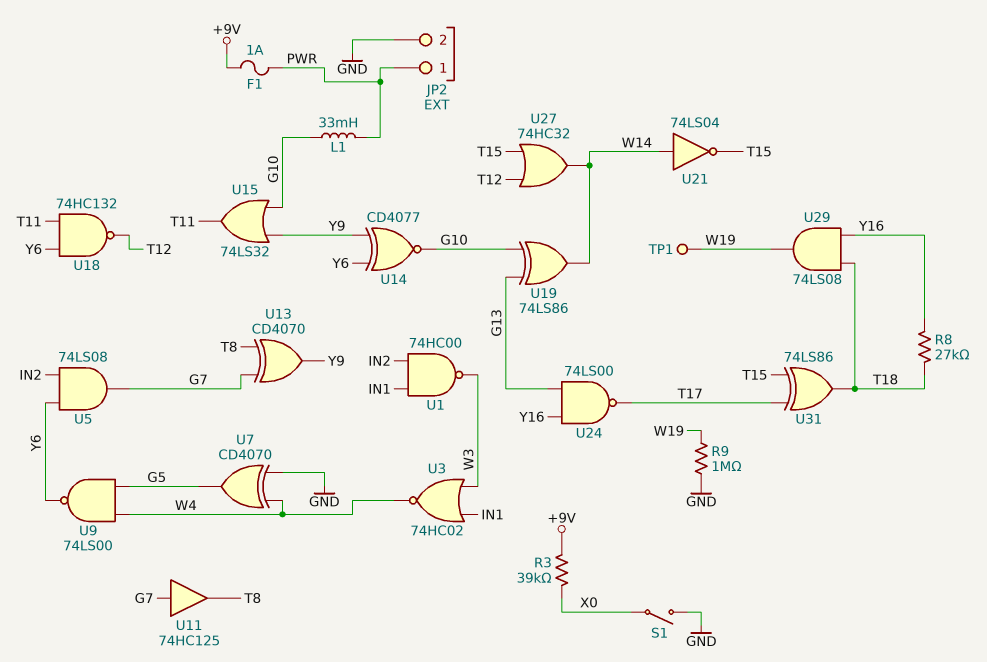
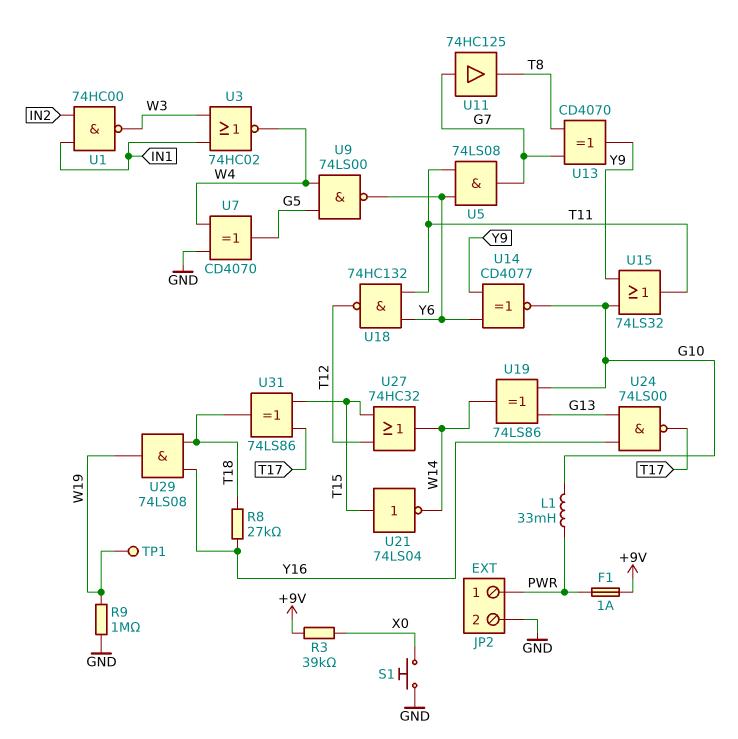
S1: switch (GND, X0) -> button (GND, X0)
U5: AND 74LS08 (in IN2, in Y6, out G7) -> AND 74LS08 (in T11, in Y6, out G7)
U21: NOT 74LS04 (in W14, out T15) -> NOT 74LS04 (in T15, out W14)

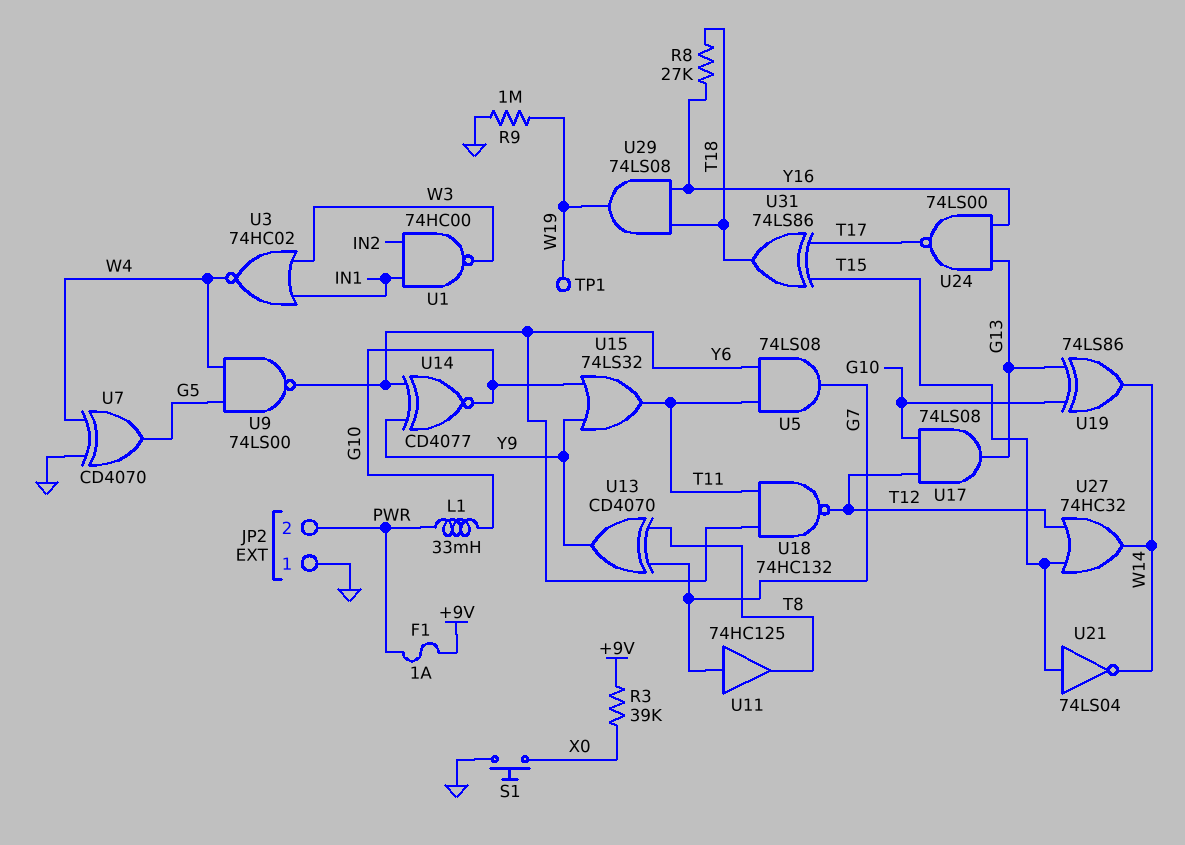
JP2 pin 1: PWR -> GND
JP2 pin 2: GND -> PWR
U17: none -> AND 74LS08 (in G10, in T12, out G13)

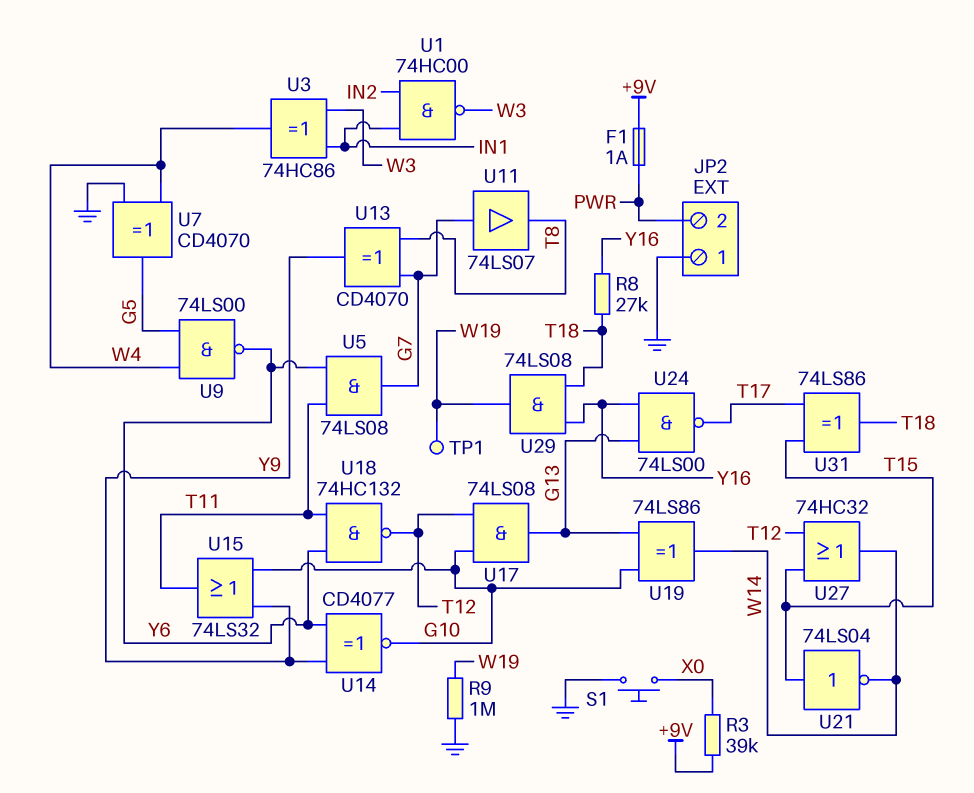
L1: 33mH (G10, PWR) -> none
U3: NOR 74HC02 (in IN1, in W3, out W4) -> XOR 74HC86 (in IN1, in W3, out W4)
U11: buffer 74HC125 (in G7, out T8) -> buffer 74LS07 (in G7, out T8)

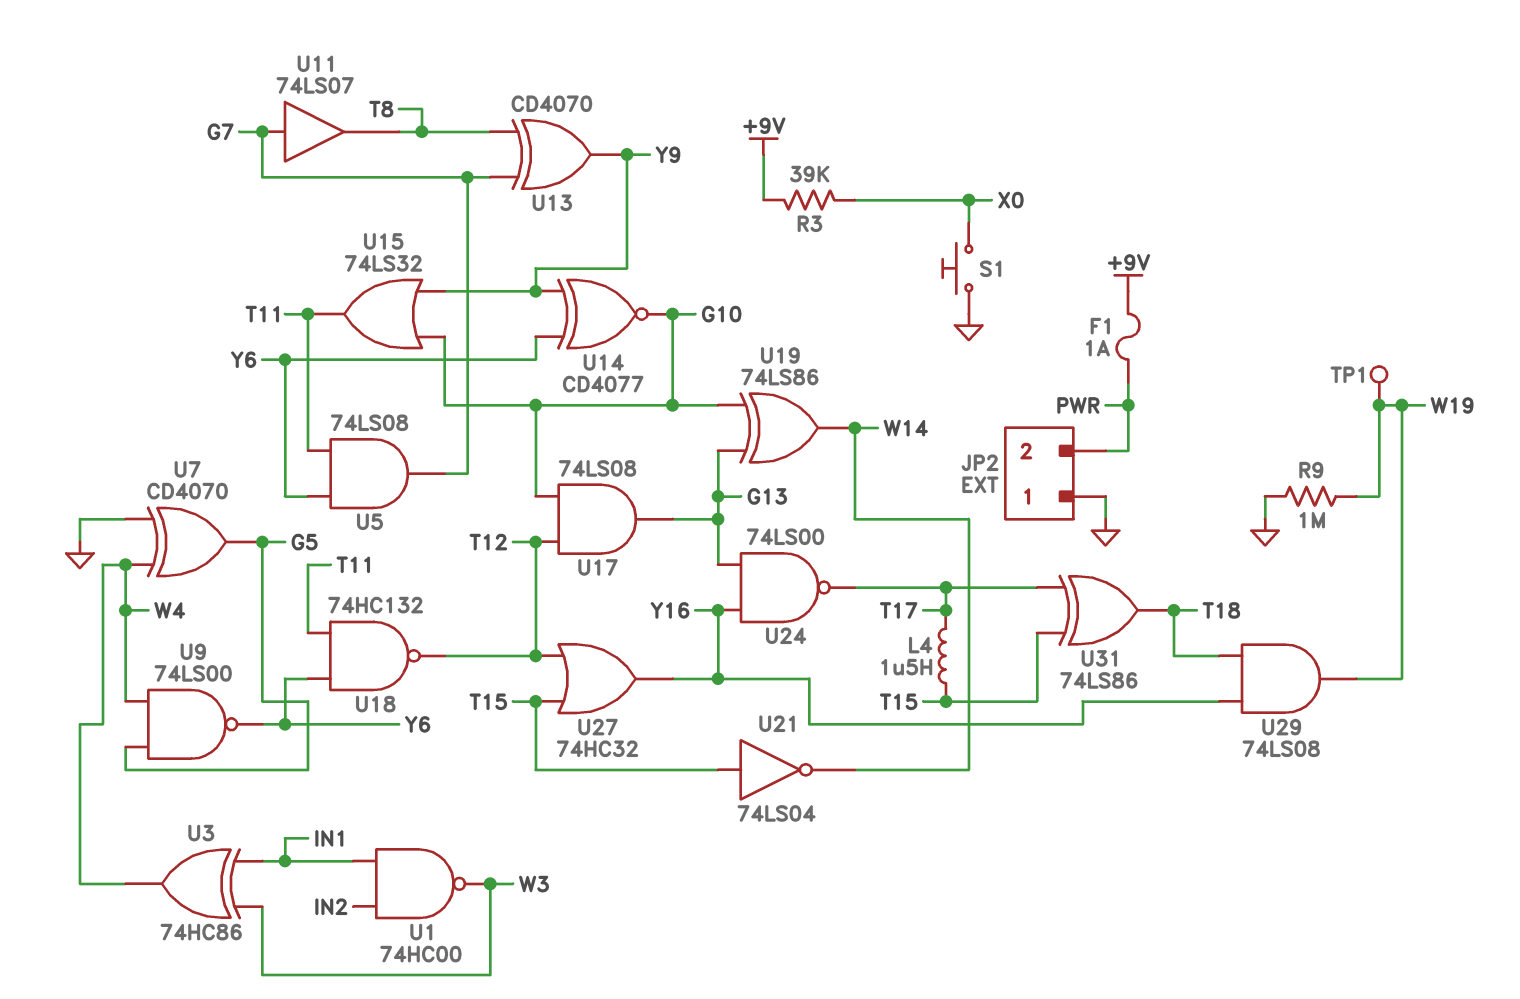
L4: none -> 1.5uH (T15, T17)
R8: 27k (T18, Y16) -> none
U27: OR 74HC32 (in T12, in T15, out W14) -> OR 74HC32 (in T12, in T15, out Y16)

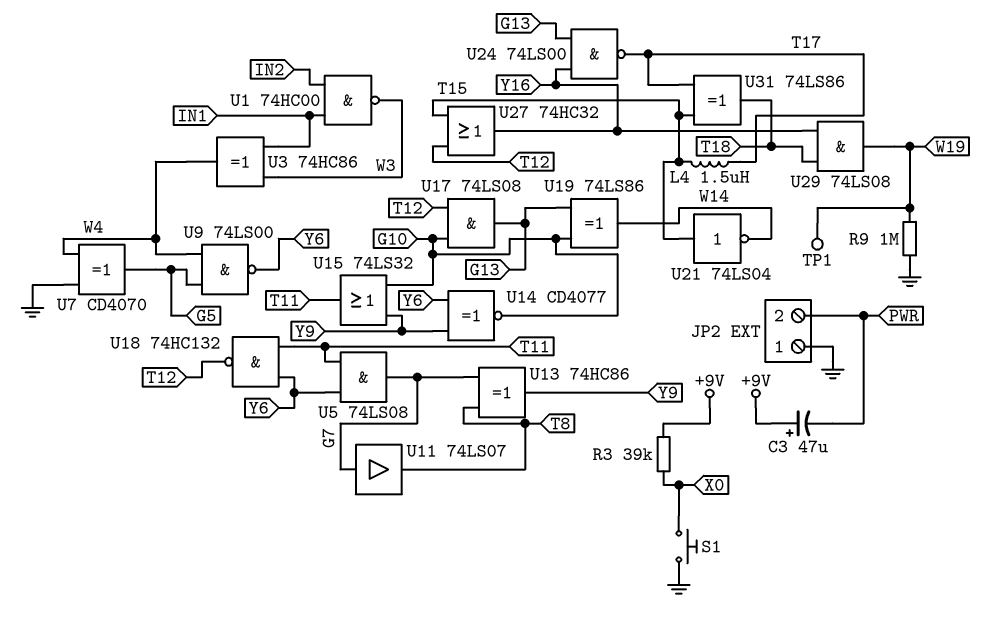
C3: none -> 47uF (plus +9V, minus PWR)
F1: 1A (+9V, PWR) -> none
U13: XOR CD4070 (in G7, in T8, out Y9) -> XOR 74HC86 (in G7, in T8, out Y9)

